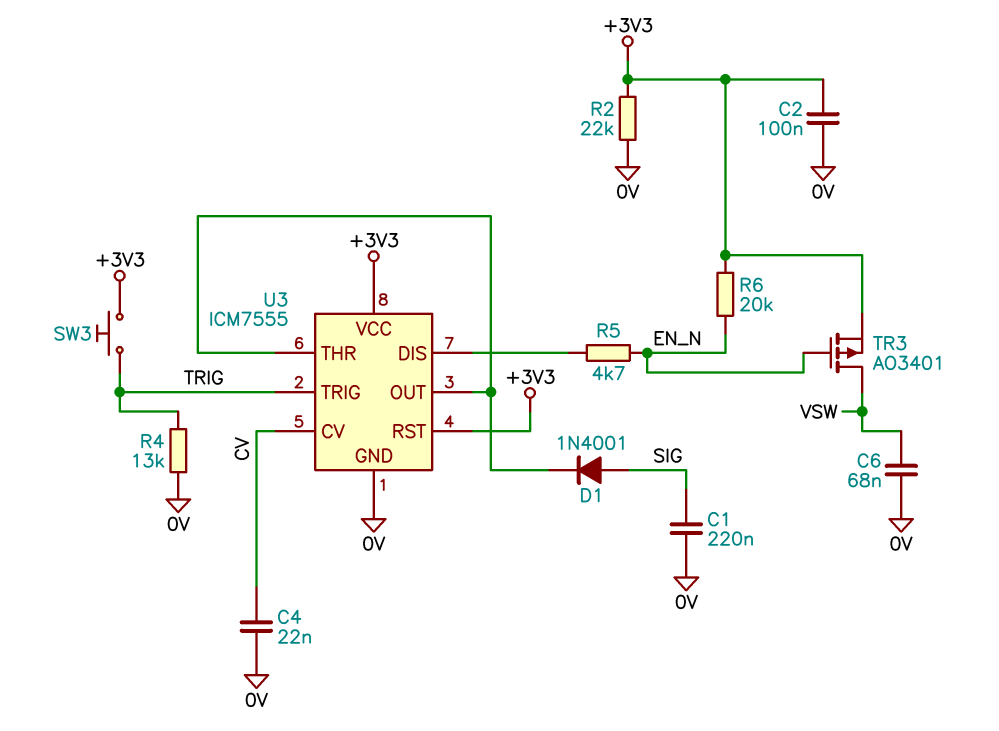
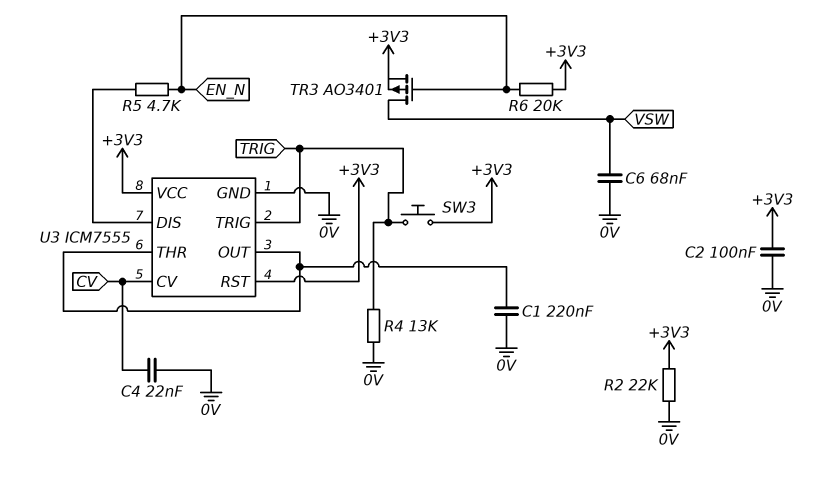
C1: 220nF (0V, SIG) -> 220nF (0V, U3/OUT)
D1: diode 1N4001 (A SIG, K U3/OUT) -> none

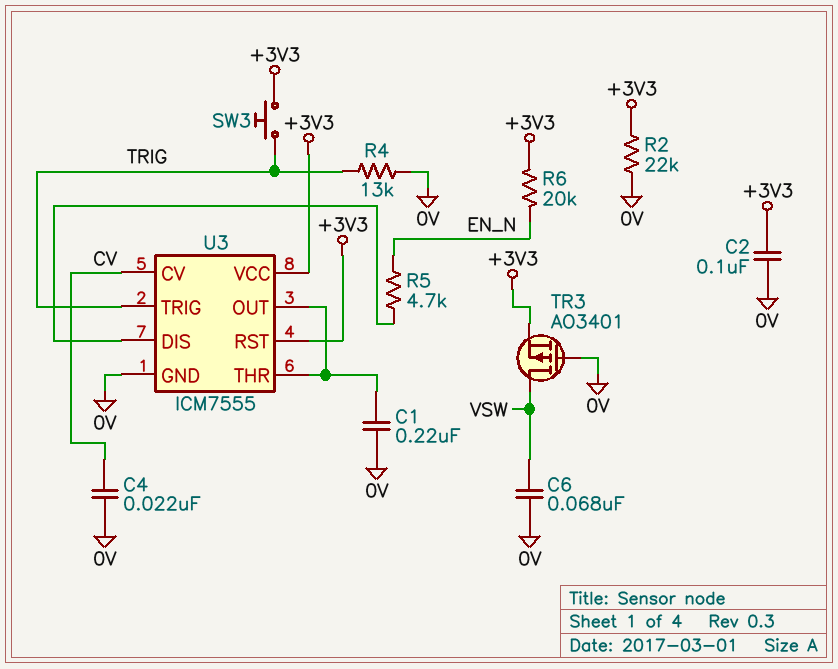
TR3: PMOS AO3401 (G EN_N, D VSW, S +3V3) -> PMOS AO3401 (G 0V, D VSW, S +3V3)

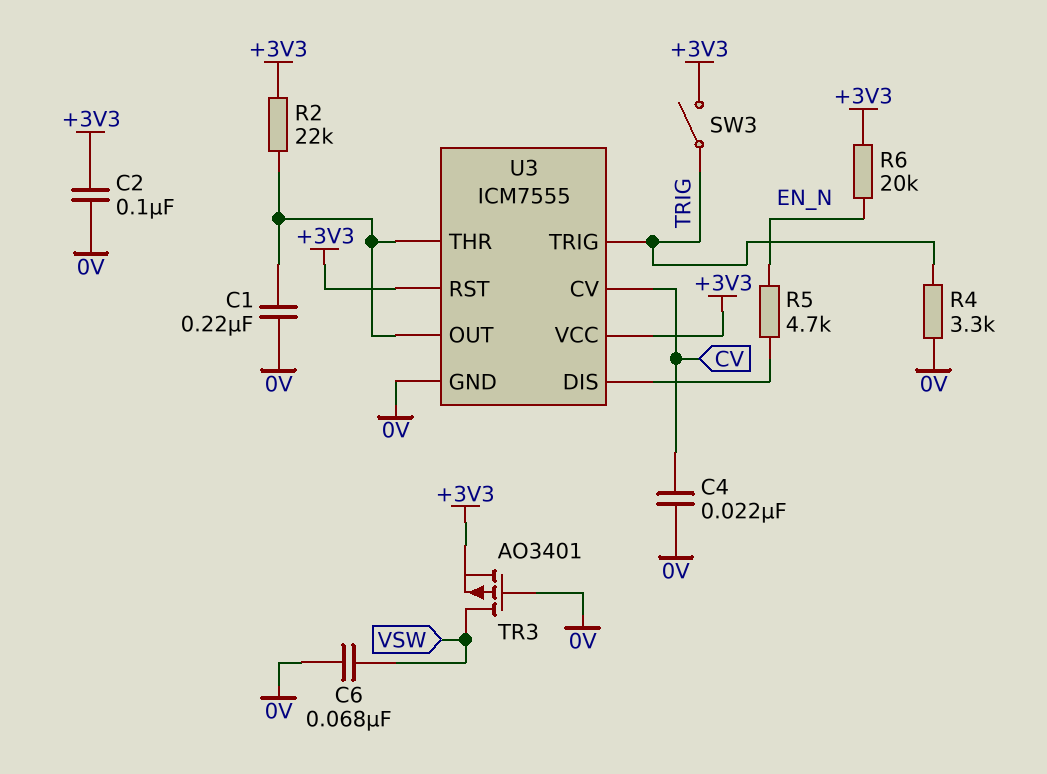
R2: 22k (+3V3, 0V) -> 22k (+3V3, U3/OUT)
R4: 13k (0V, TRIG) -> 3.3k (0V, TRIG)
SW3: button (+3V3, TRIG) -> switch (+3V3, TRIG)

